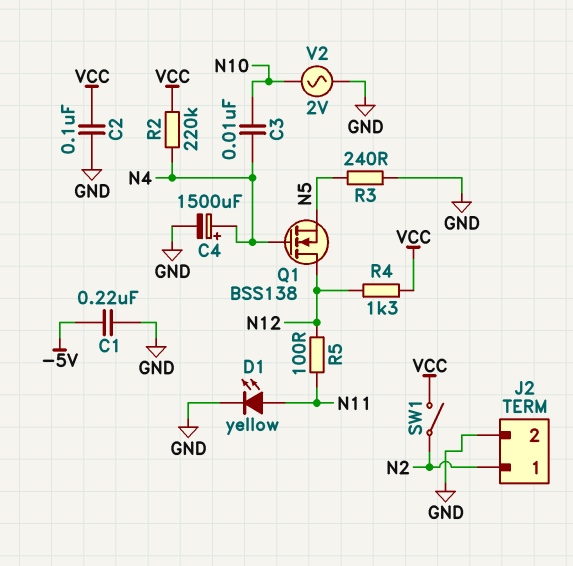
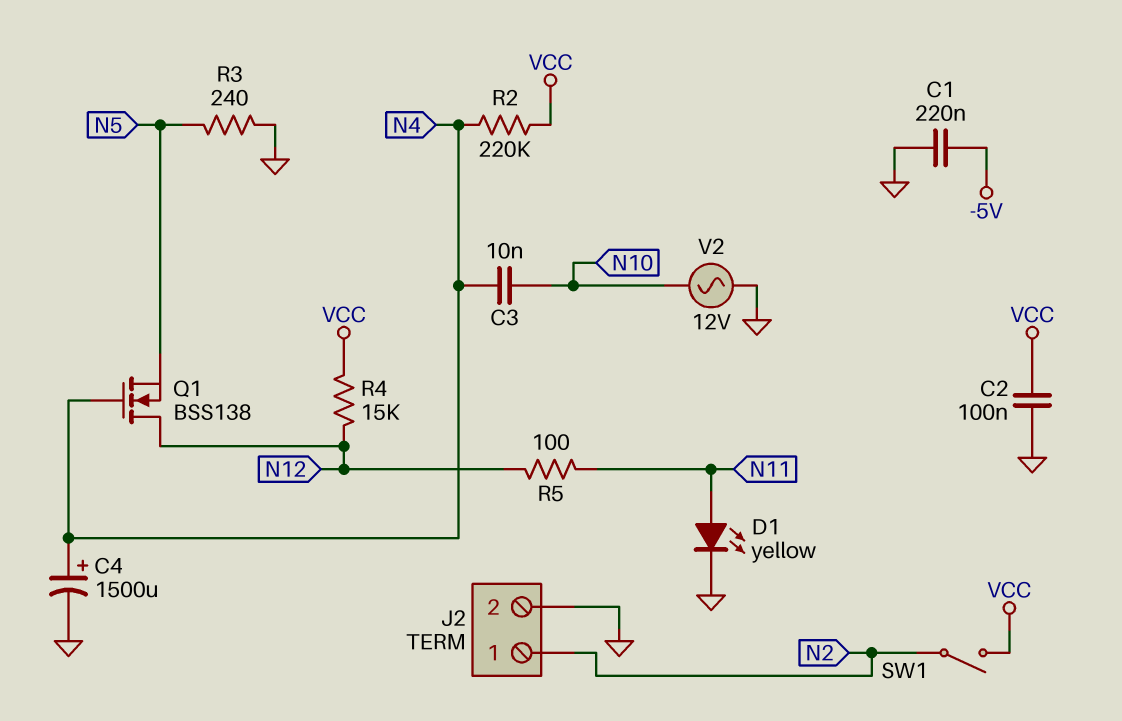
R4: 1.3k (N12, VCC) -> 15k (N12, VCC)
V2: AC 2V (GND, N10) -> AC 12V (GND, N10)

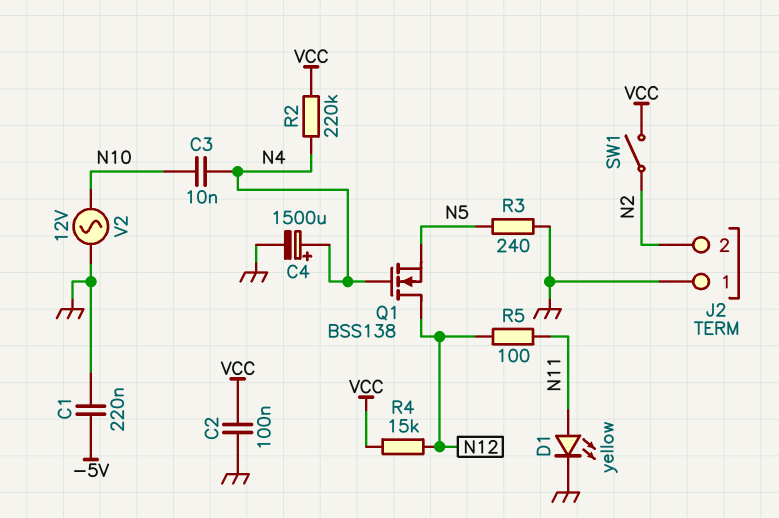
J2 pin 1: N2 -> GND
J2 pin 2: GND -> N2

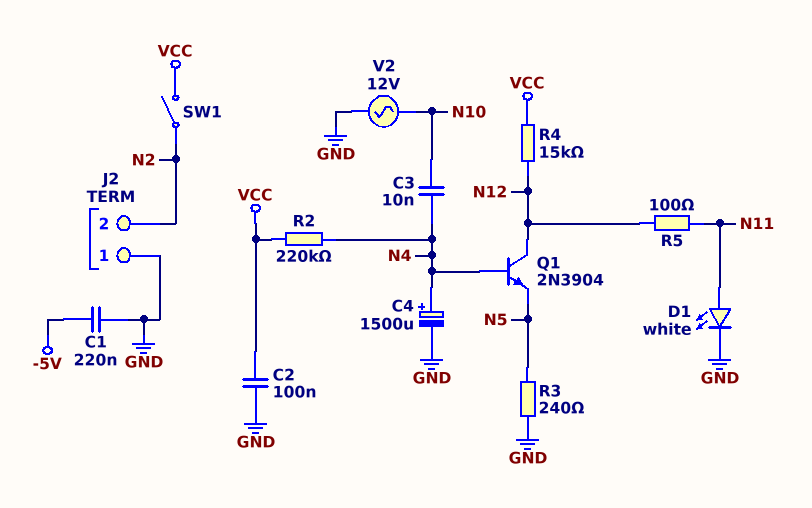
D1: LED yellow (A N11, K GND) -> LED white (A N11, K GND)
Q1: NMOS BSS138 (G N4, D N12, S N5) -> NPN 2N3904 (B N4, C N12, E N5)

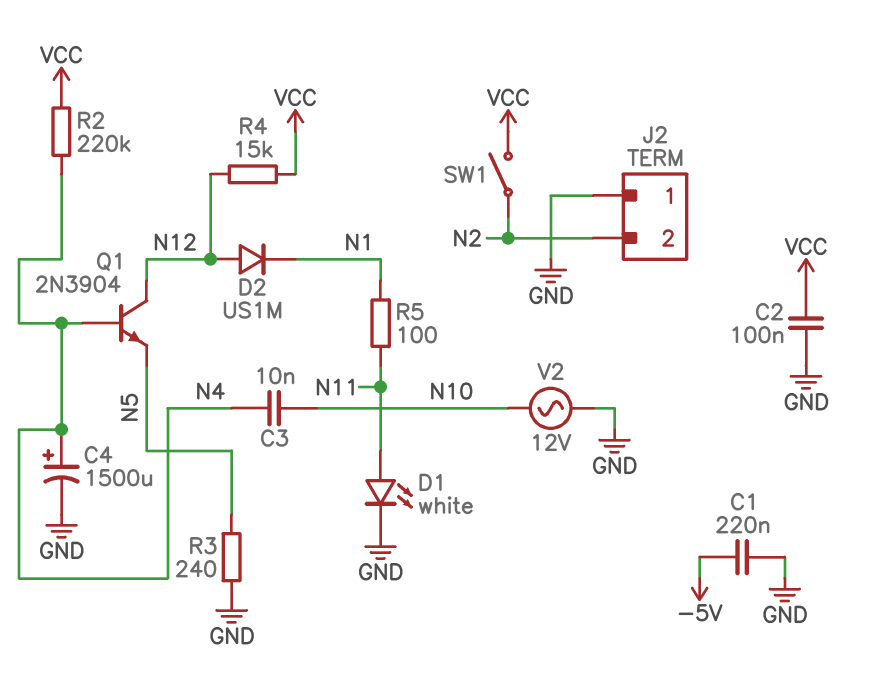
D2: none -> diode US1M (A N12, K N1)
R5: 100 (N11, N12) -> 100 (N1, N11)

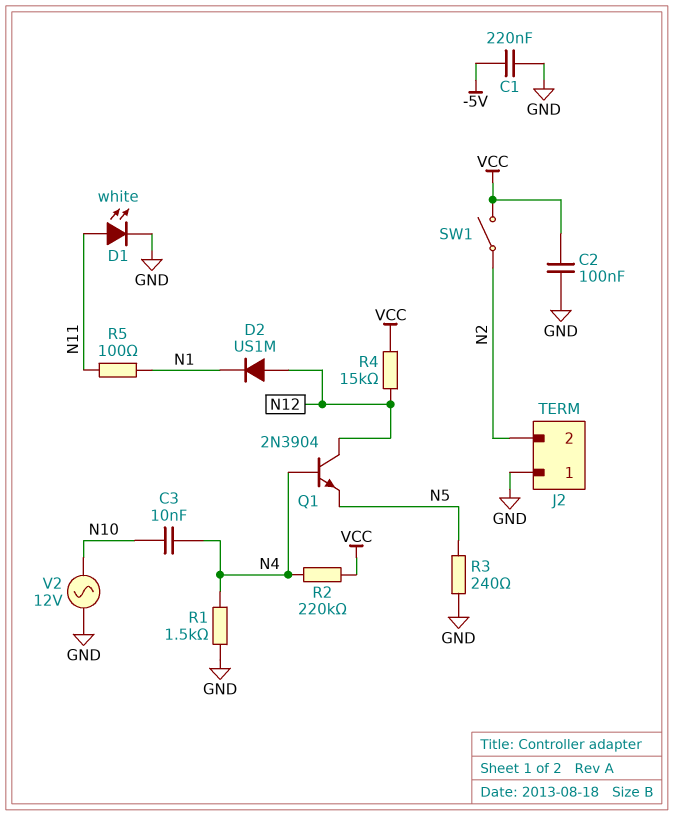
C4: 1500uF (plus N4, minus GND) -> none
R1: none -> 1.5k (GND, N4)

